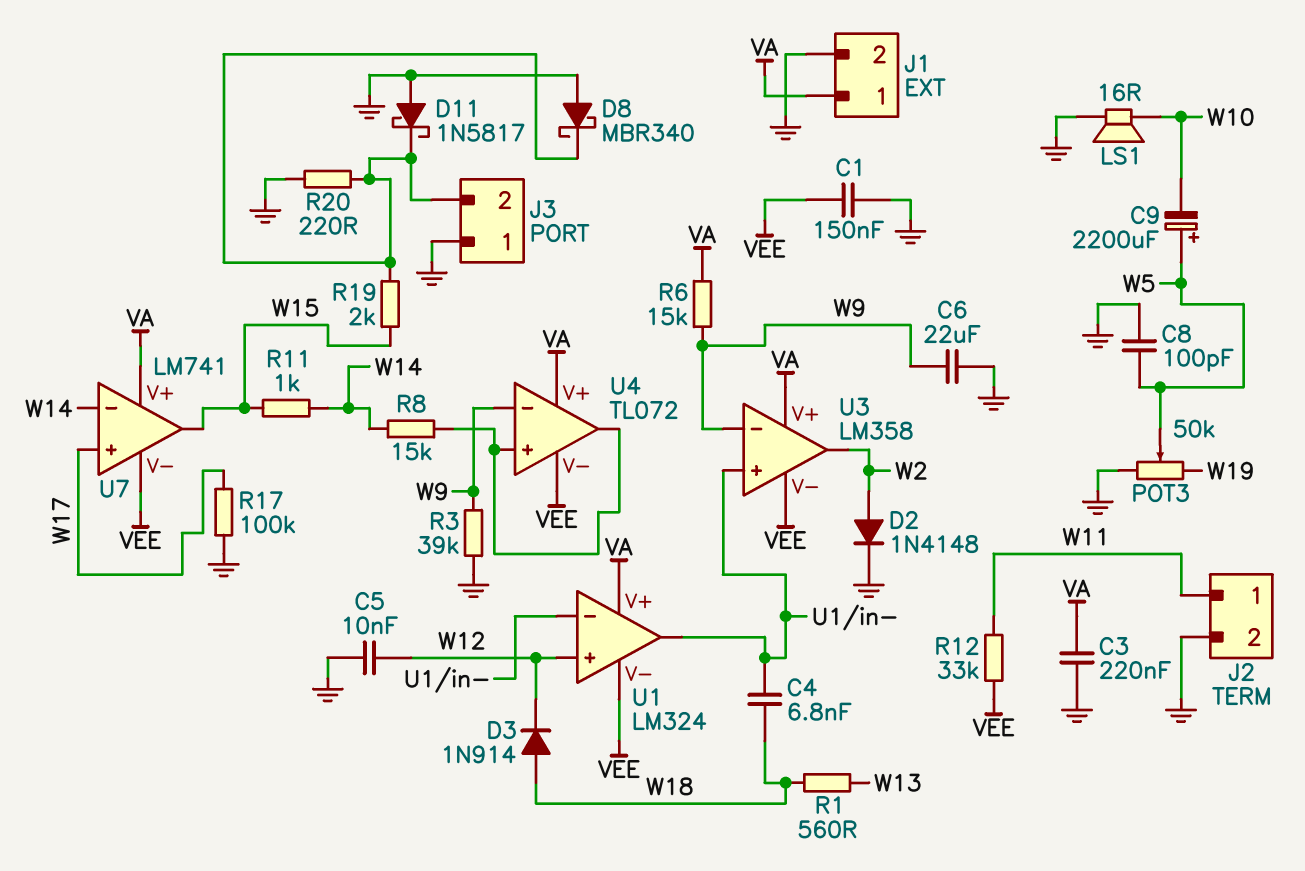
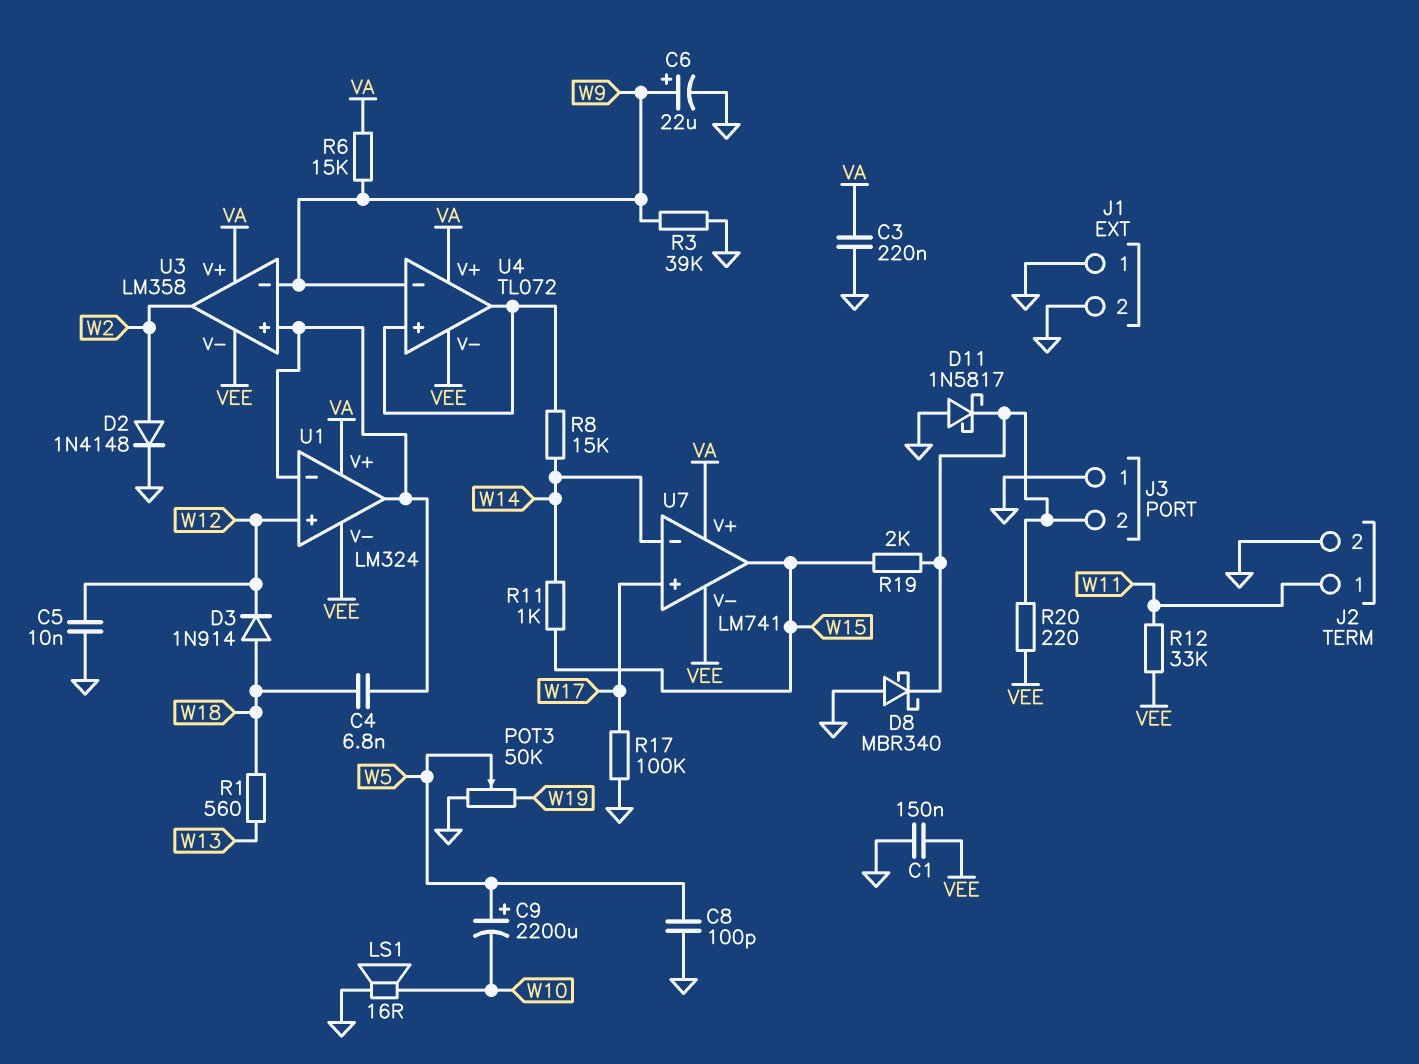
C6: 22uF (GND, W9) -> 22uF (plus W9, minus GND)
J1 pin 1: VA -> GND
R20: 220 (GND, J3/2) -> 220 (J3/2, VEE)

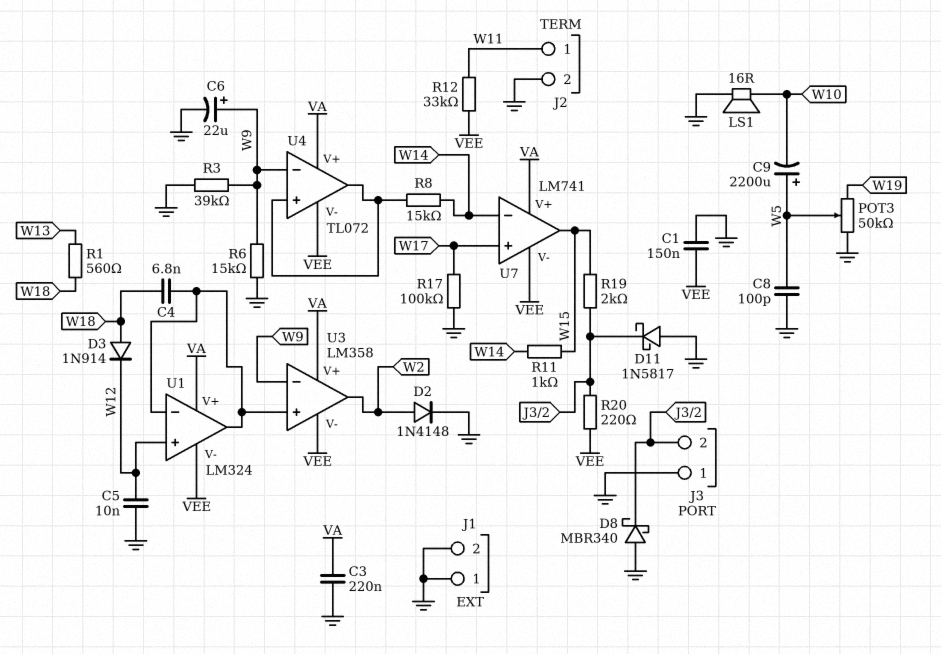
R6: 15k (VA, W9) -> 15k (GND, W9)

